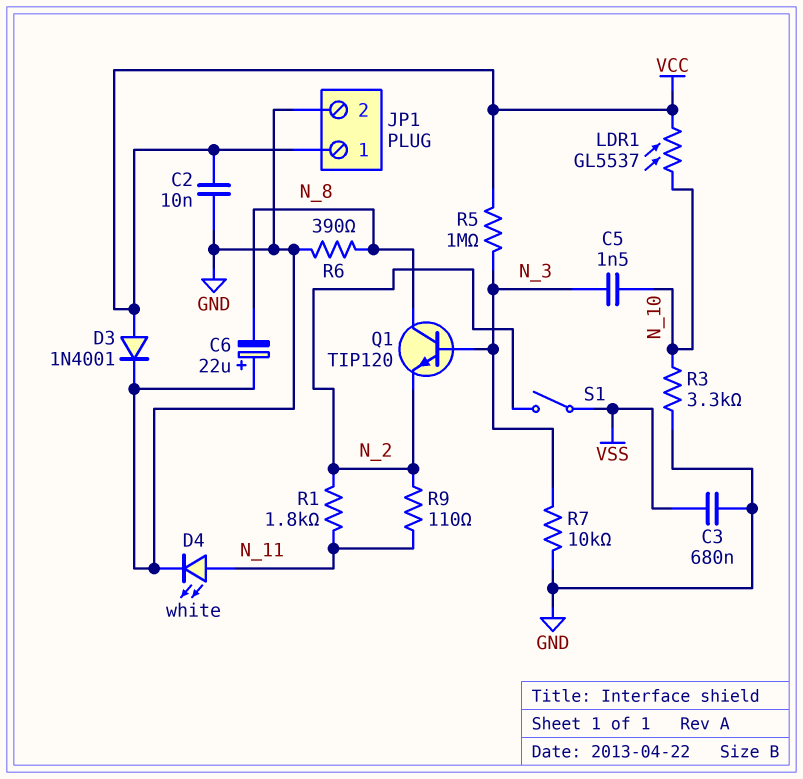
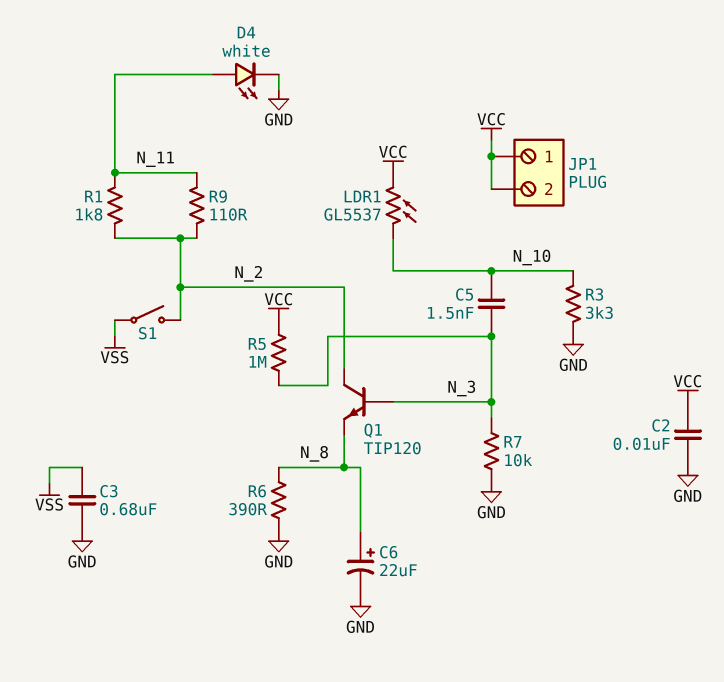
C6: 22uF (plus GND, minus N_8) -> 22uF (plus N_8, minus GND)
D3: diode 1N4001 (A VCC, K GND) -> none
JP1 pin 2: GND -> VCC
Q1: NPN TIP120 (B N_3, C N_8, E N_2) -> NPN TIP120 (B N_3, C N_2, E N_8)

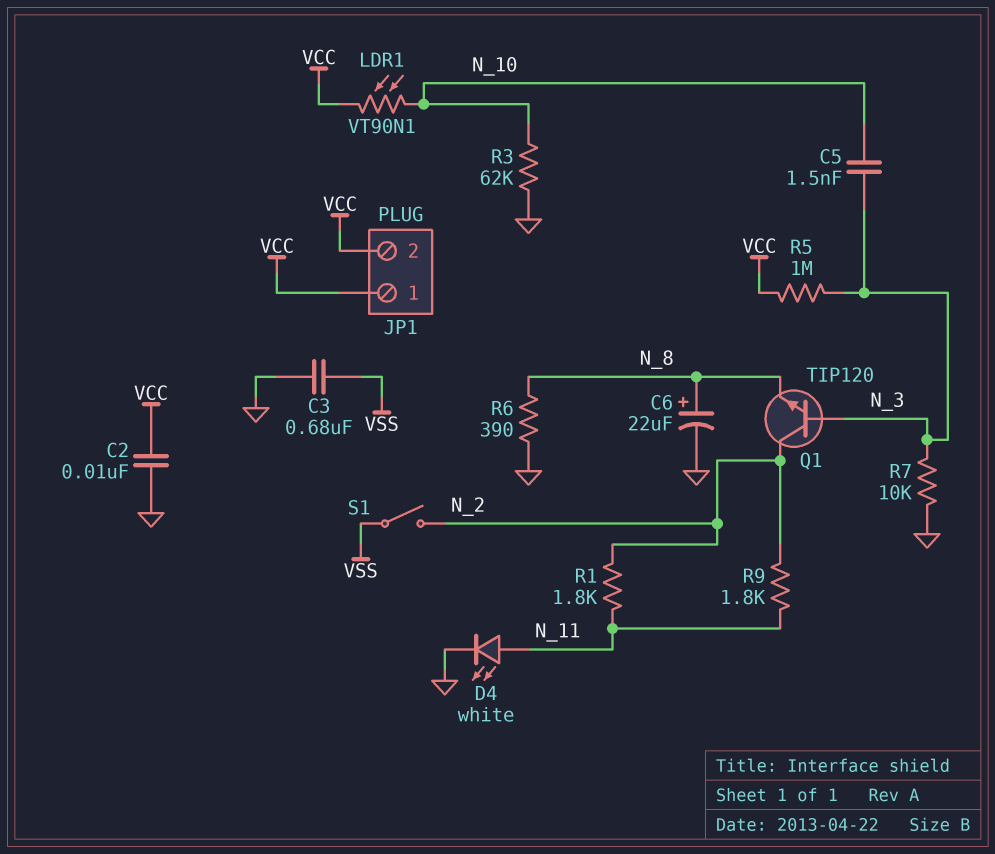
LDR1: GL5537 (N_10, VCC) -> VT90N1 (N_10, VCC)
R3: 3.3k (GND, N_10) -> 62k (GND, N_10)
R9: 110 (N_2, N_11) -> 1.8k (N_2, N_11)

